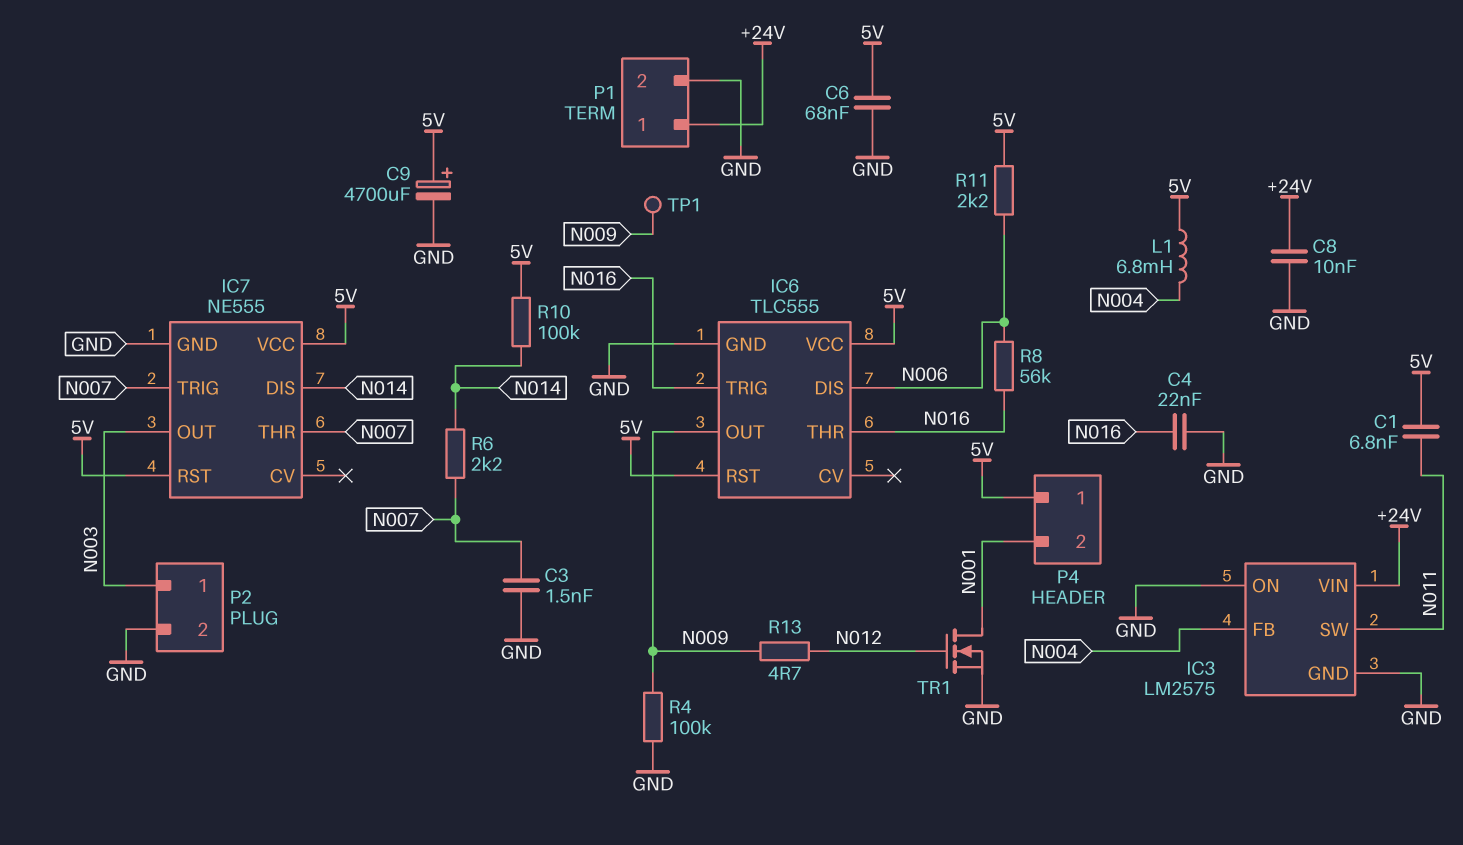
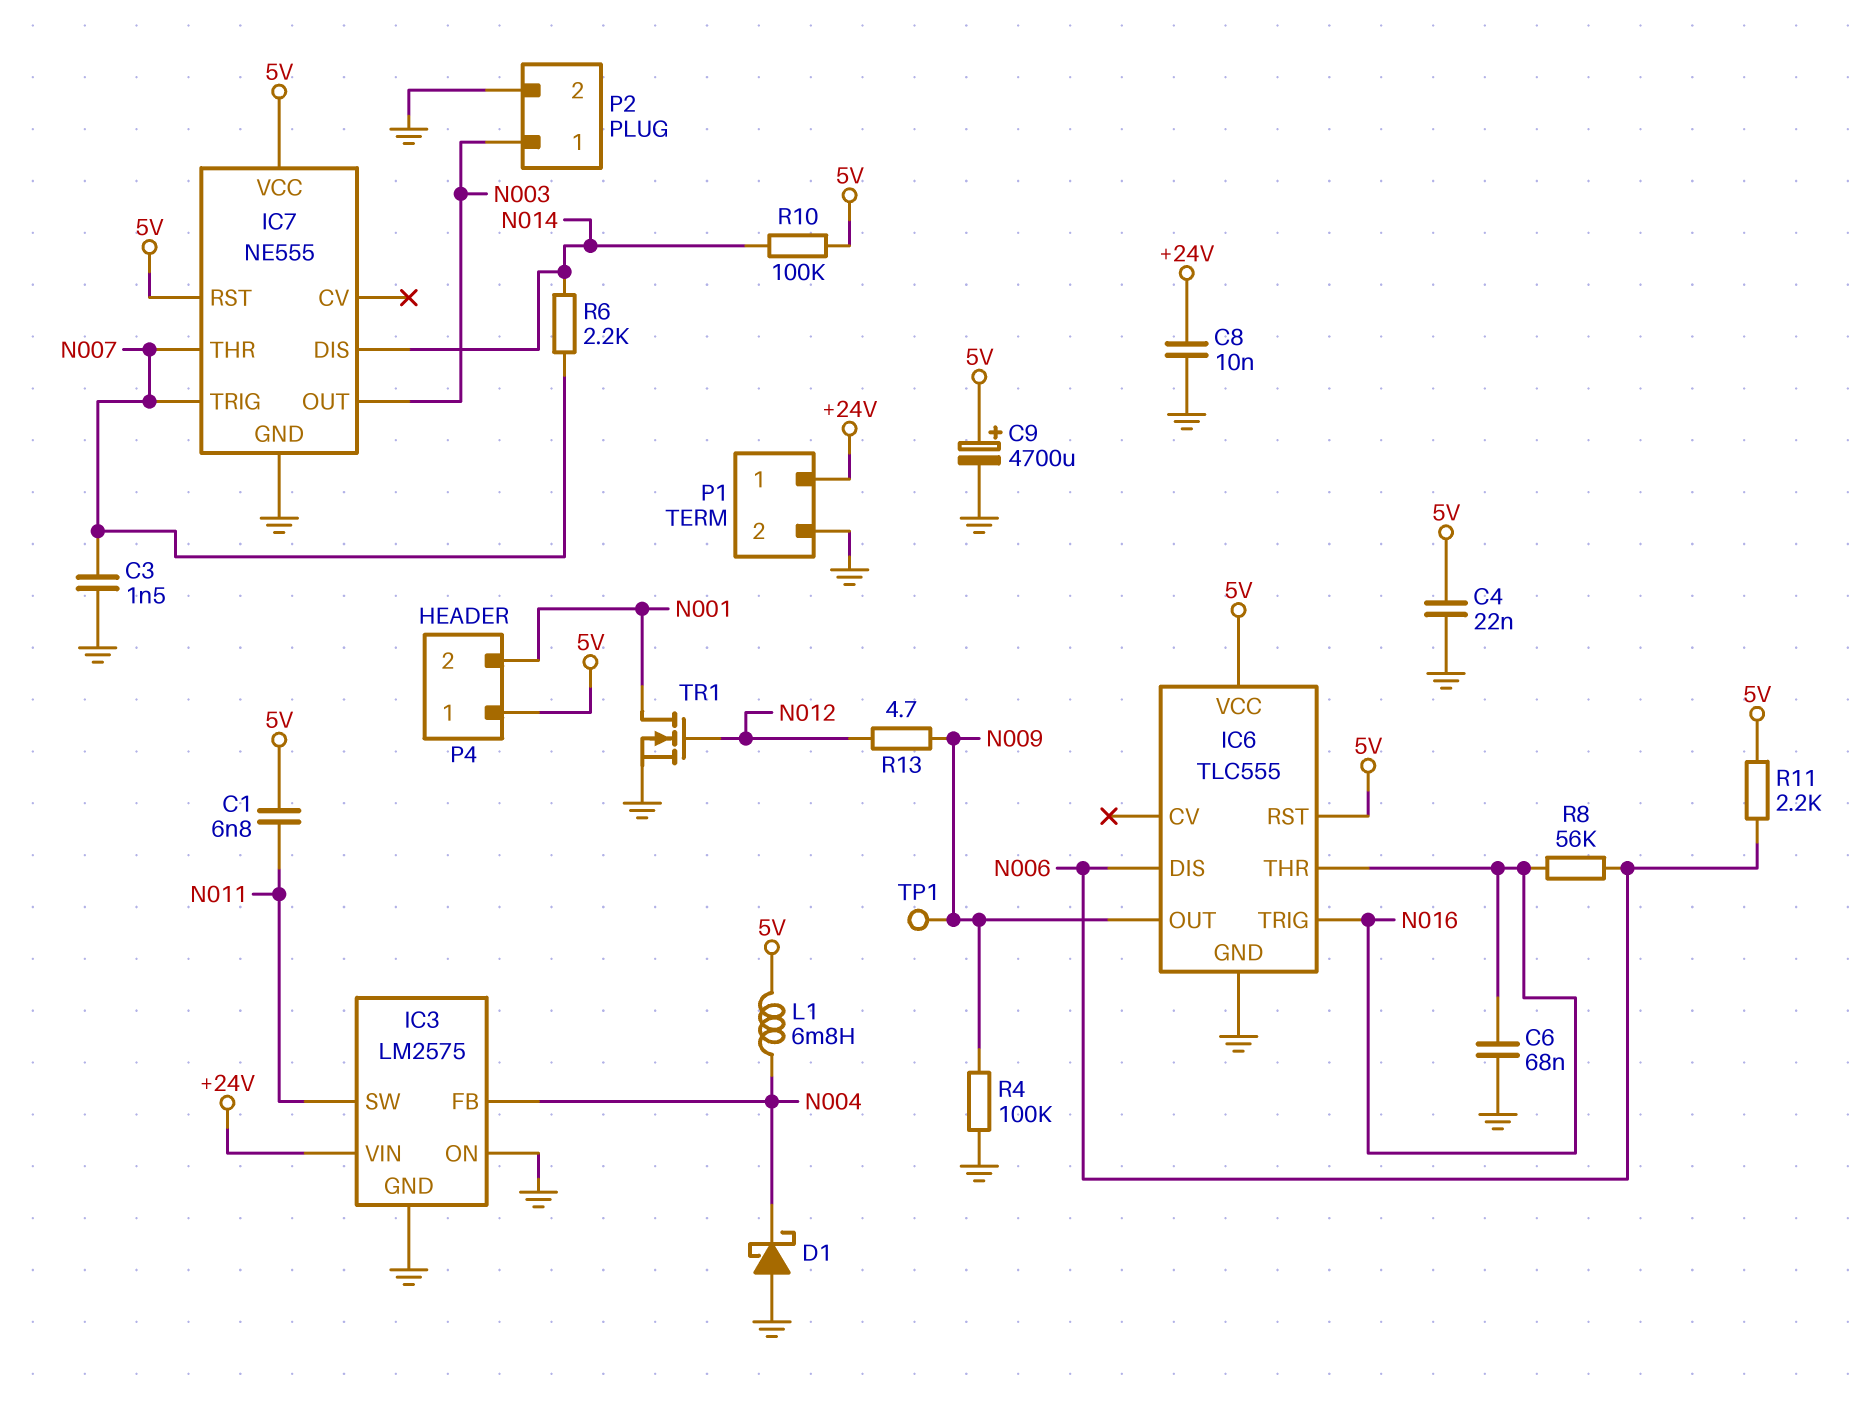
C4: 22nF (GND, N016) -> 22nF (5V, GND)
C6: 68nF (5V, GND) -> 68nF (GND, N016)
D1: none -> schottky (A GND, K N004)

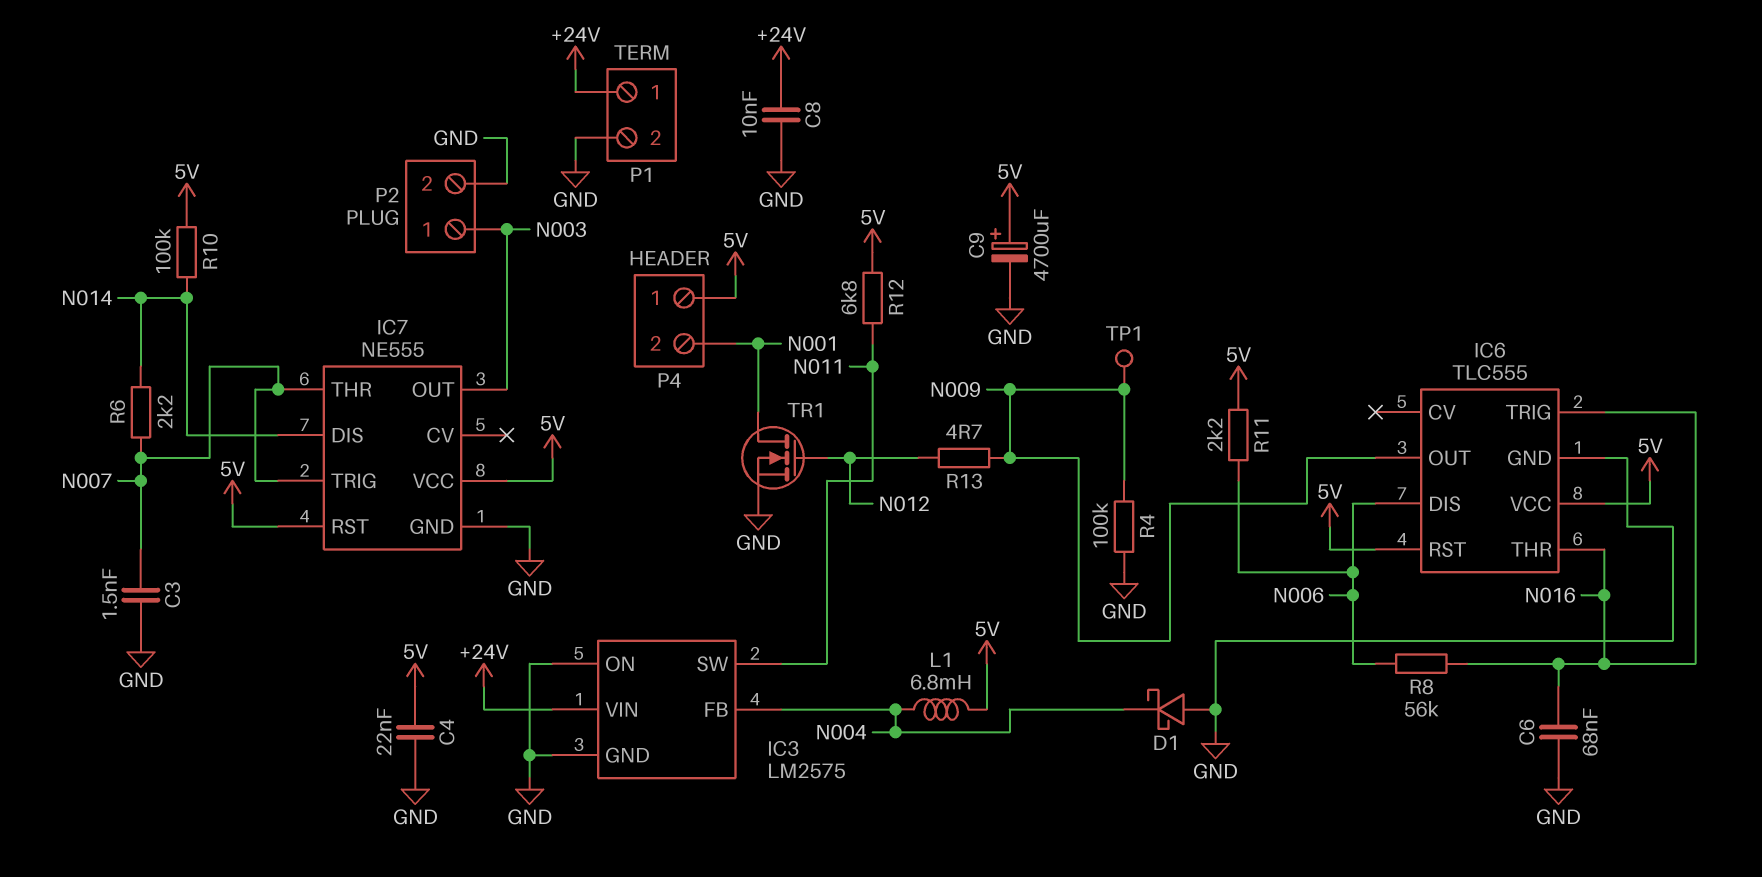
C1: 6.8nF (5V, N011) -> none
R12: none -> 6.8k (5V, N011)

